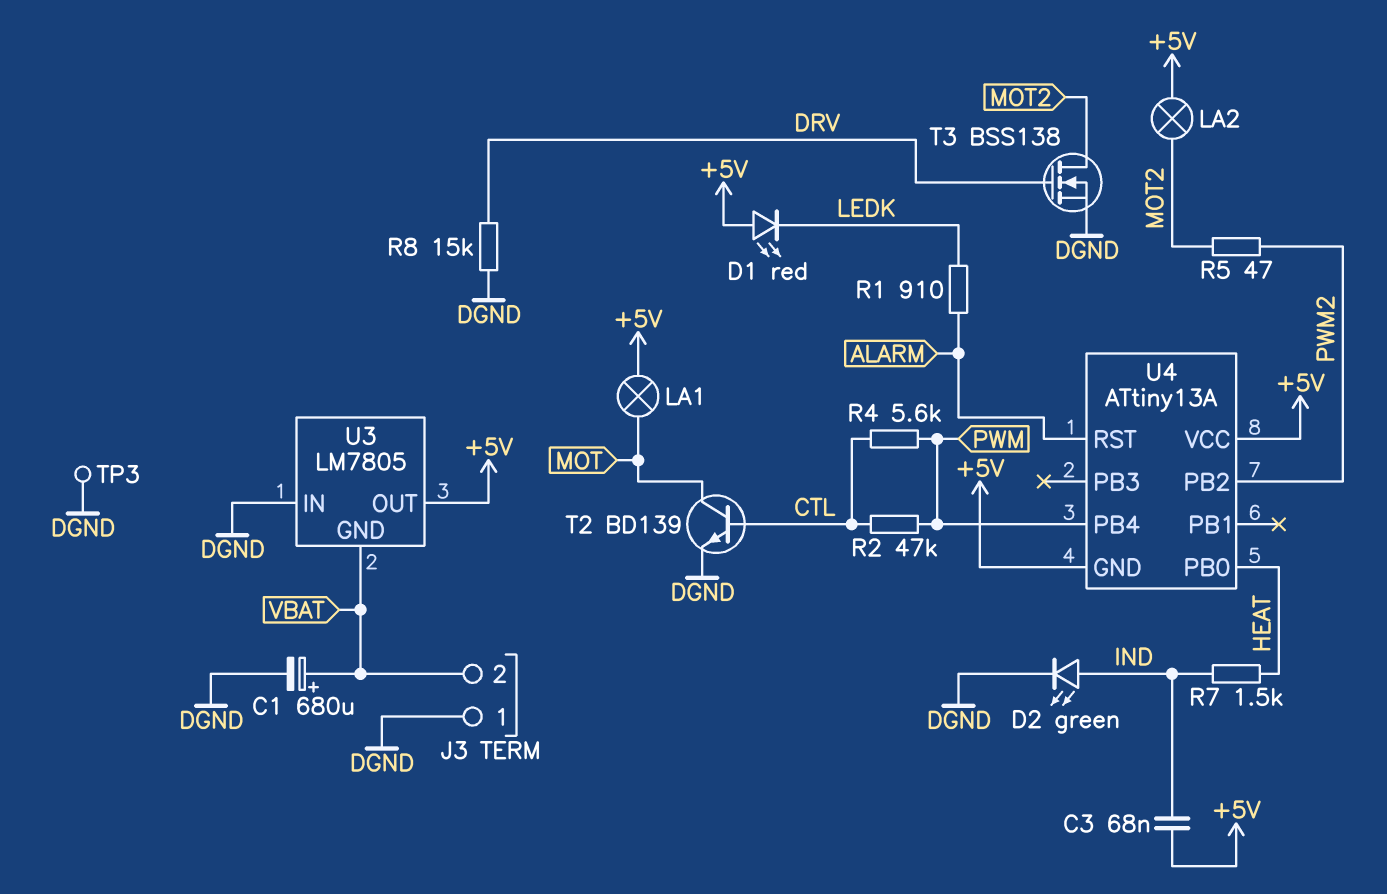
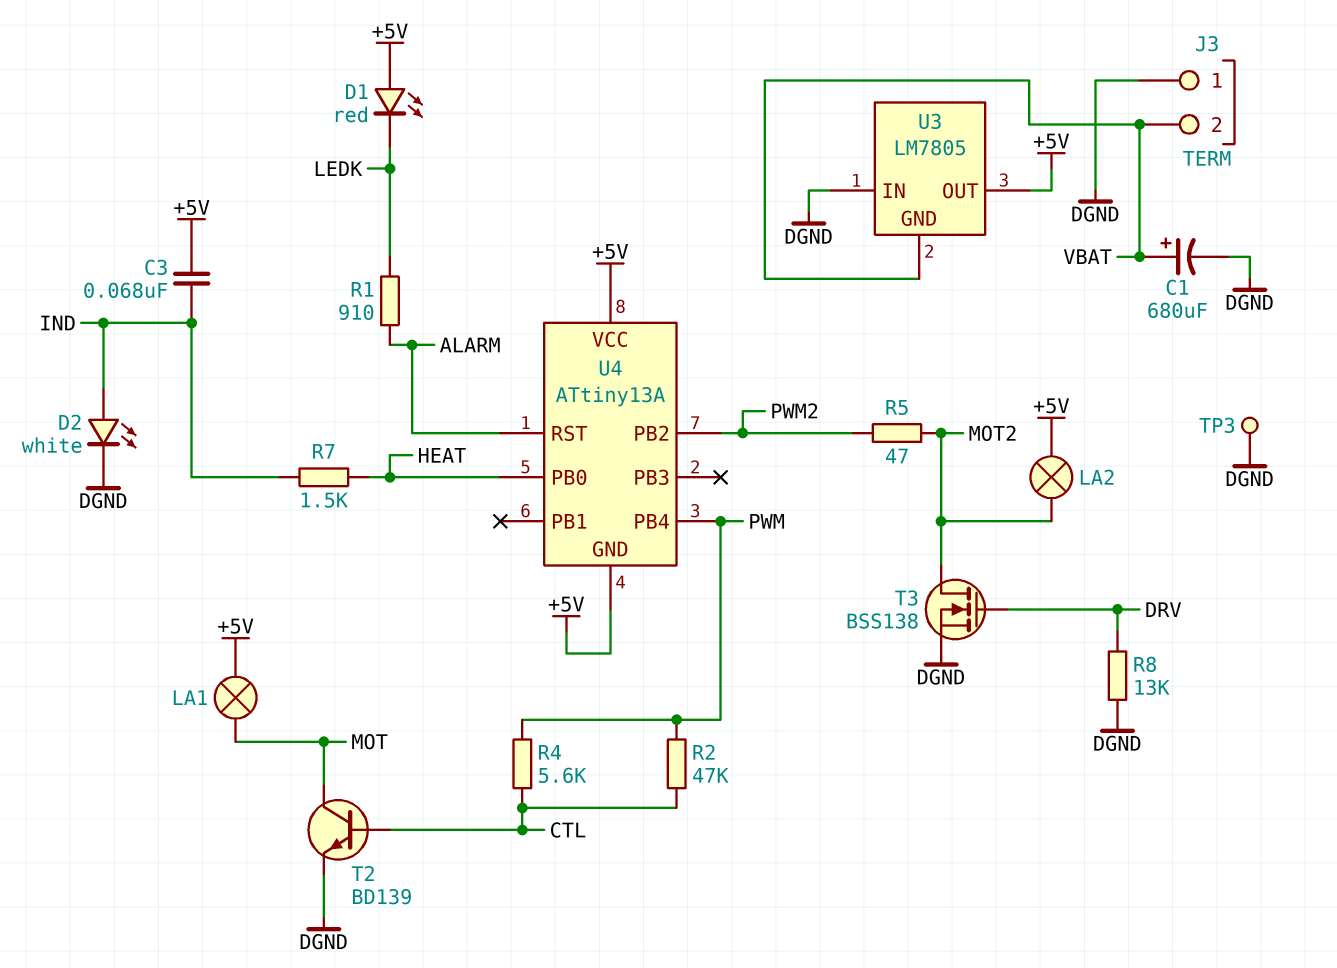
D2: LED green (A IND, K DGND) -> LED white (A IND, K DGND)
R8: 15k (DGND, DRV) -> 13k (DGND, DRV)

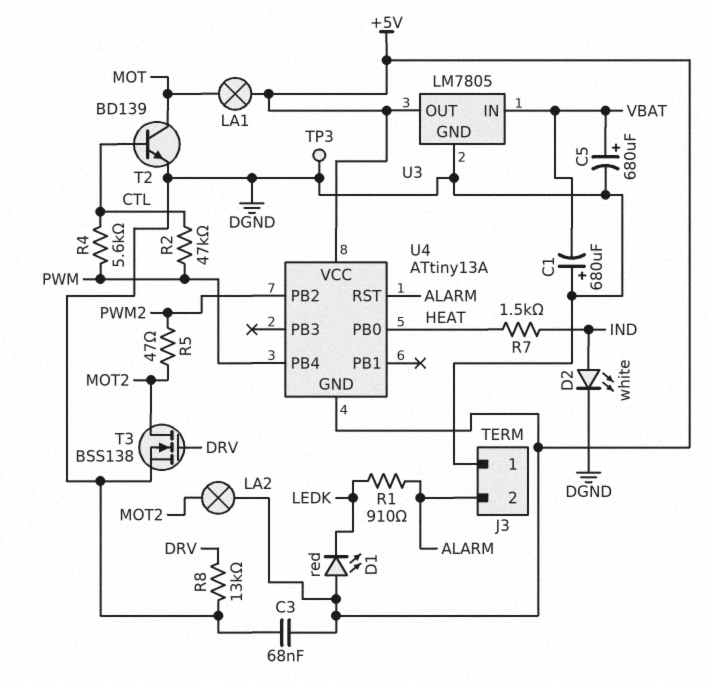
C1: 680uF (plus VBAT, minus DGND) -> 680uF (plus DGND, minus VBAT)
C3: 68nF (+5V, IND) -> 68nF (+5V, DGND)
C5: none -> 680uF (plus VBAT, minus DGND)
J3 pin 2: VBAT -> ALARM
U3 pin GND: VBAT -> DGND
U3 pin IN: DGND -> VBAT

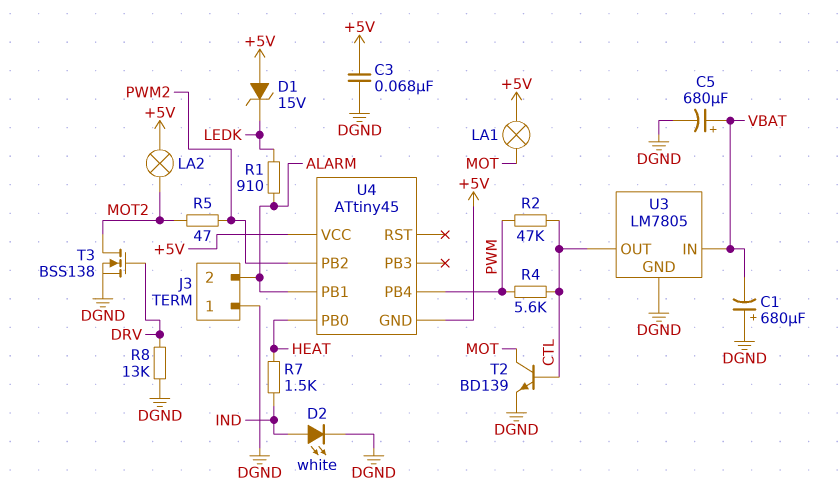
D1: LED red (A +5V, K LEDK) -> zener 15V (A +5V, K LEDK)
TP3: test point (DGND) -> none
U3 pin OUT: +5V -> CTL
U4: ATtiny13A -> ATtiny45
U4 pin PB1: none -> ALARM
U4 pin RST: ALARM -> none

